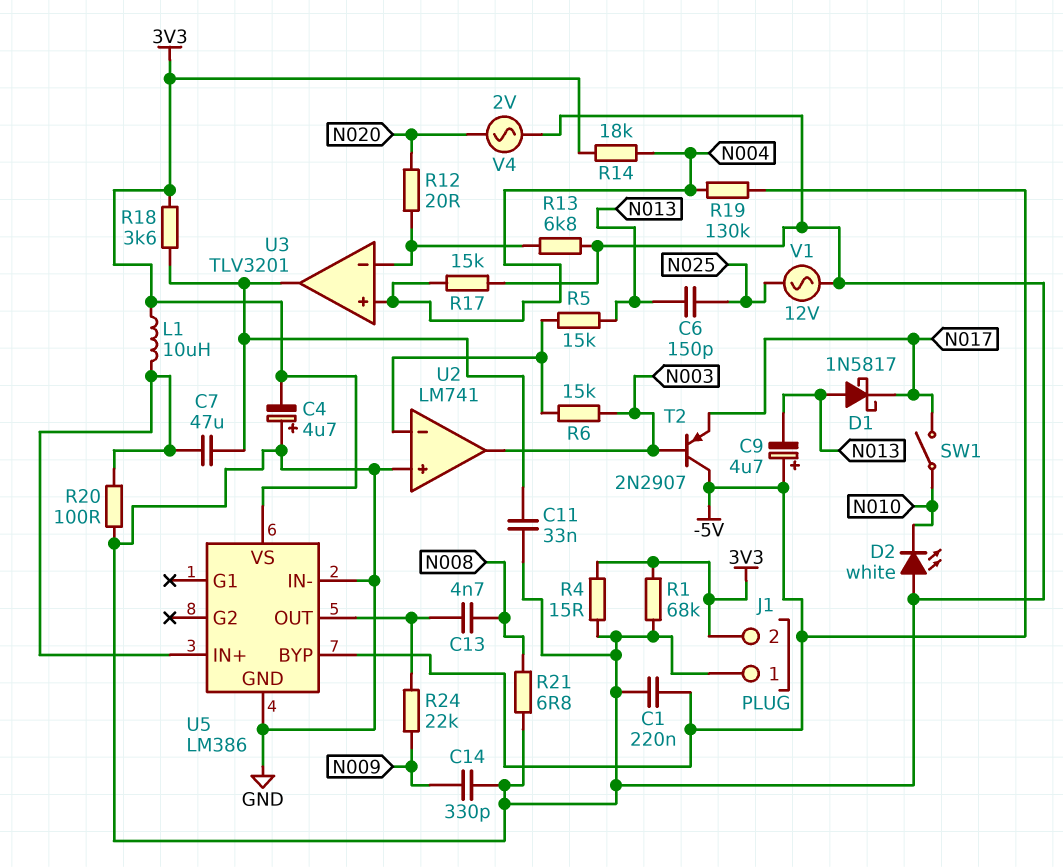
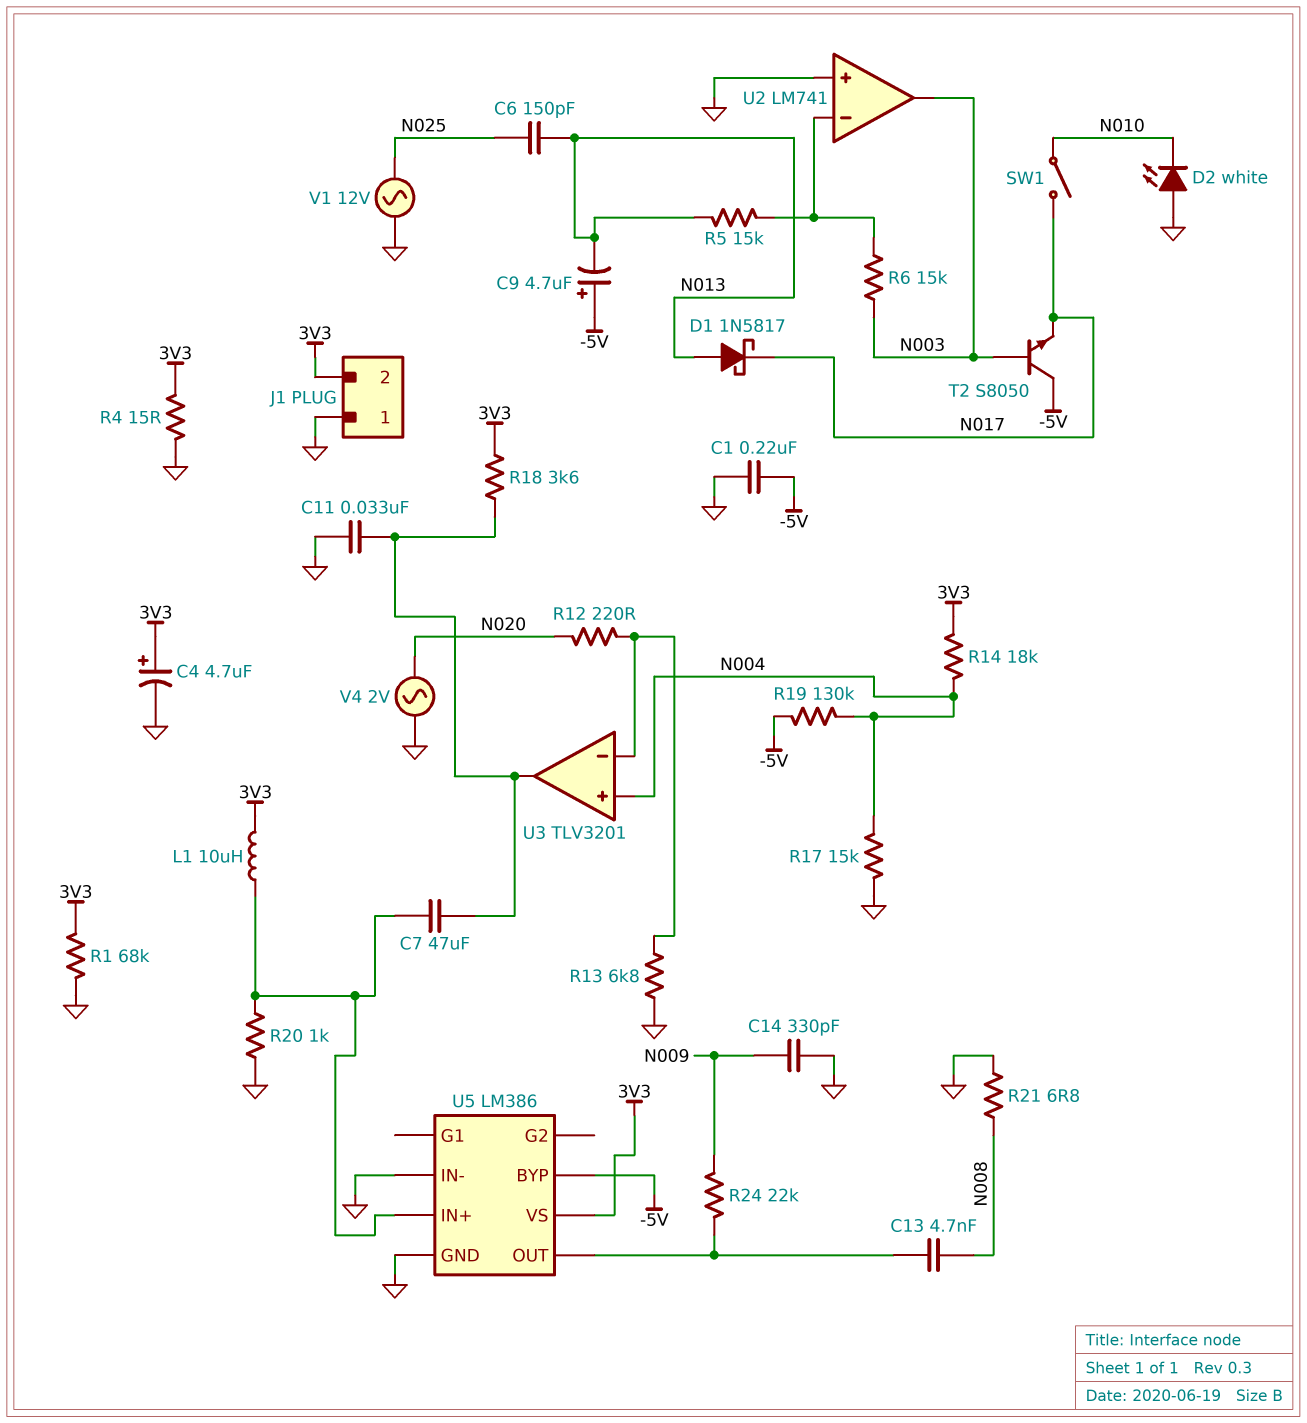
C4: 4.7uF (plus GND, minus 3V3) -> 4.7uF (plus 3V3, minus GND)
R12: 20 (N020, U3/in-) -> 220 (N020, U3/in-)
R20: 100 (GND, U5/IN+) -> 1k (GND, U5/IN+)
T2: PNP 2N2907 (B N003, C -5V, E N017) -> NPN S8050 (B N003, C -5V, E N017)

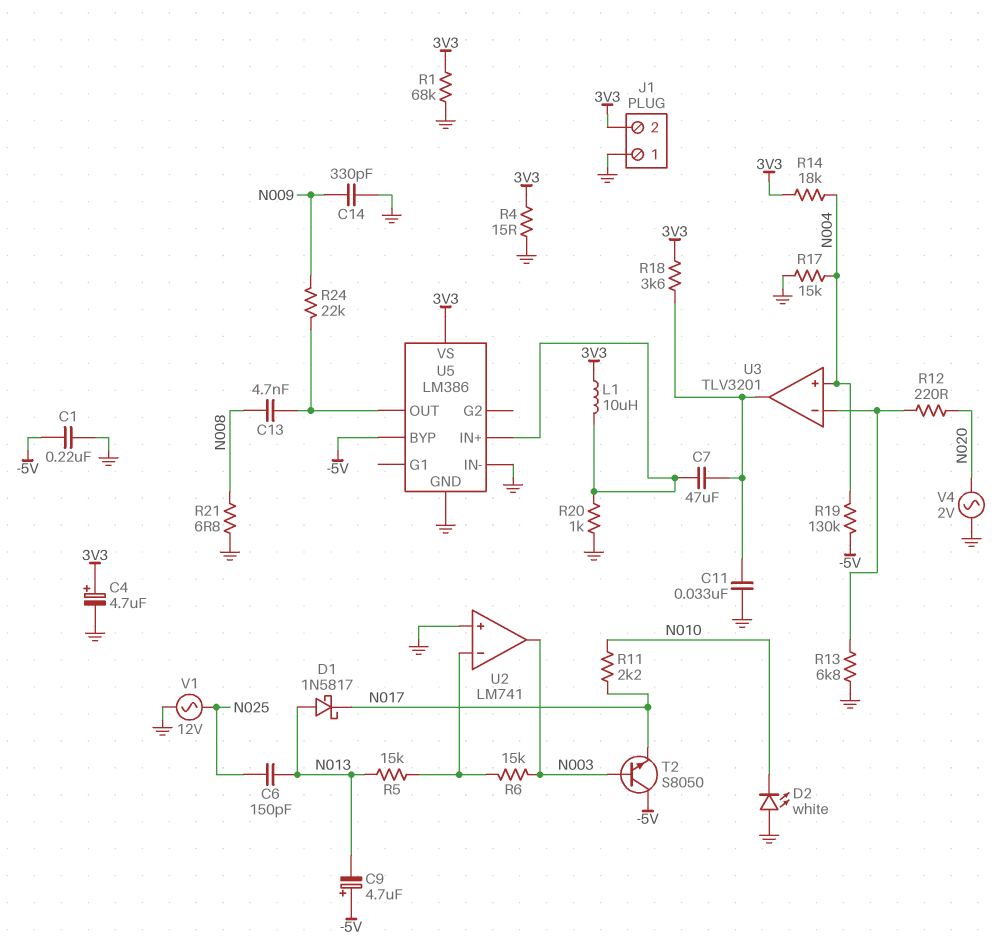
R11: none -> 2.2k (N010, N017)
SW1: switch (N010, N017) -> none

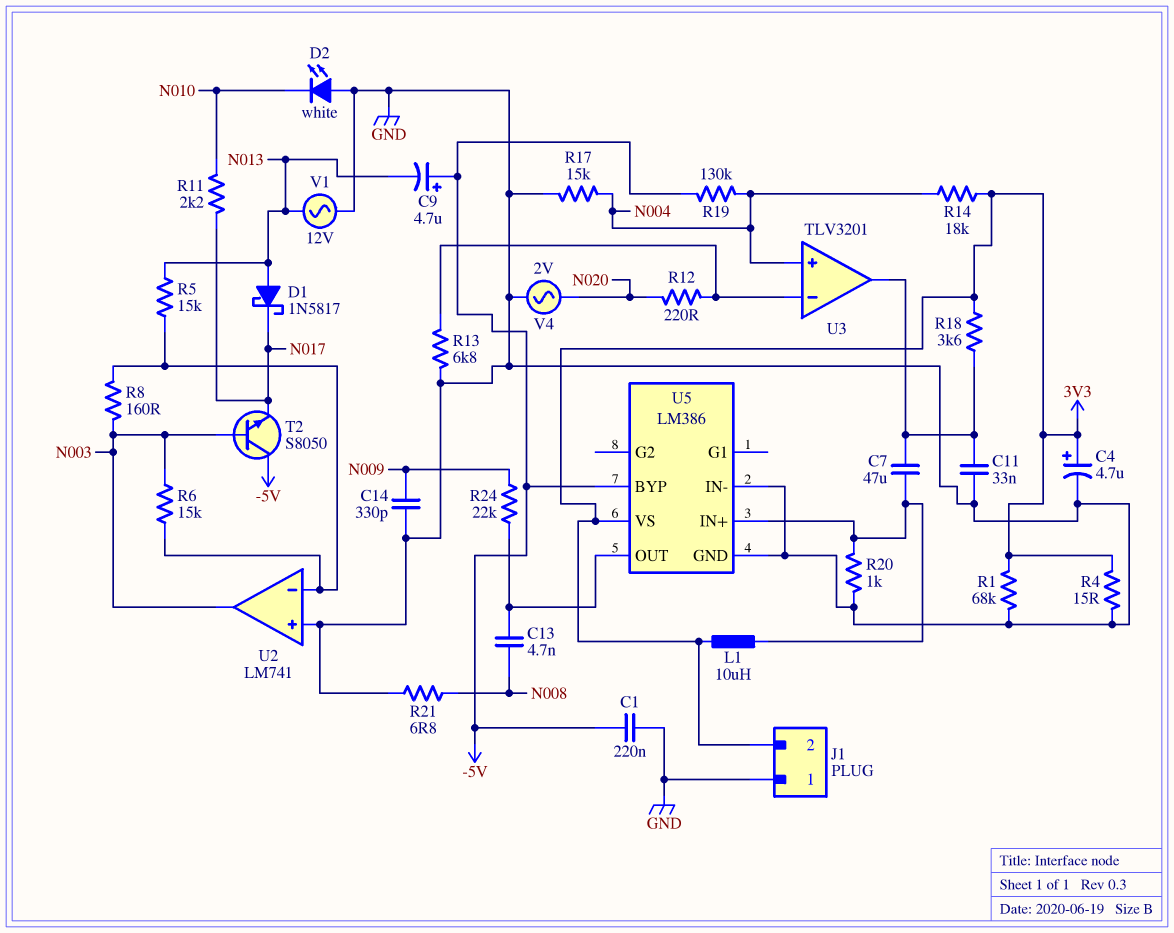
C6: 150pF (N013, N025) -> none
R8: none -> 160 (N003, U2/in-)
V1: AC 12V (GND, N025) -> AC 12V (GND, N013)

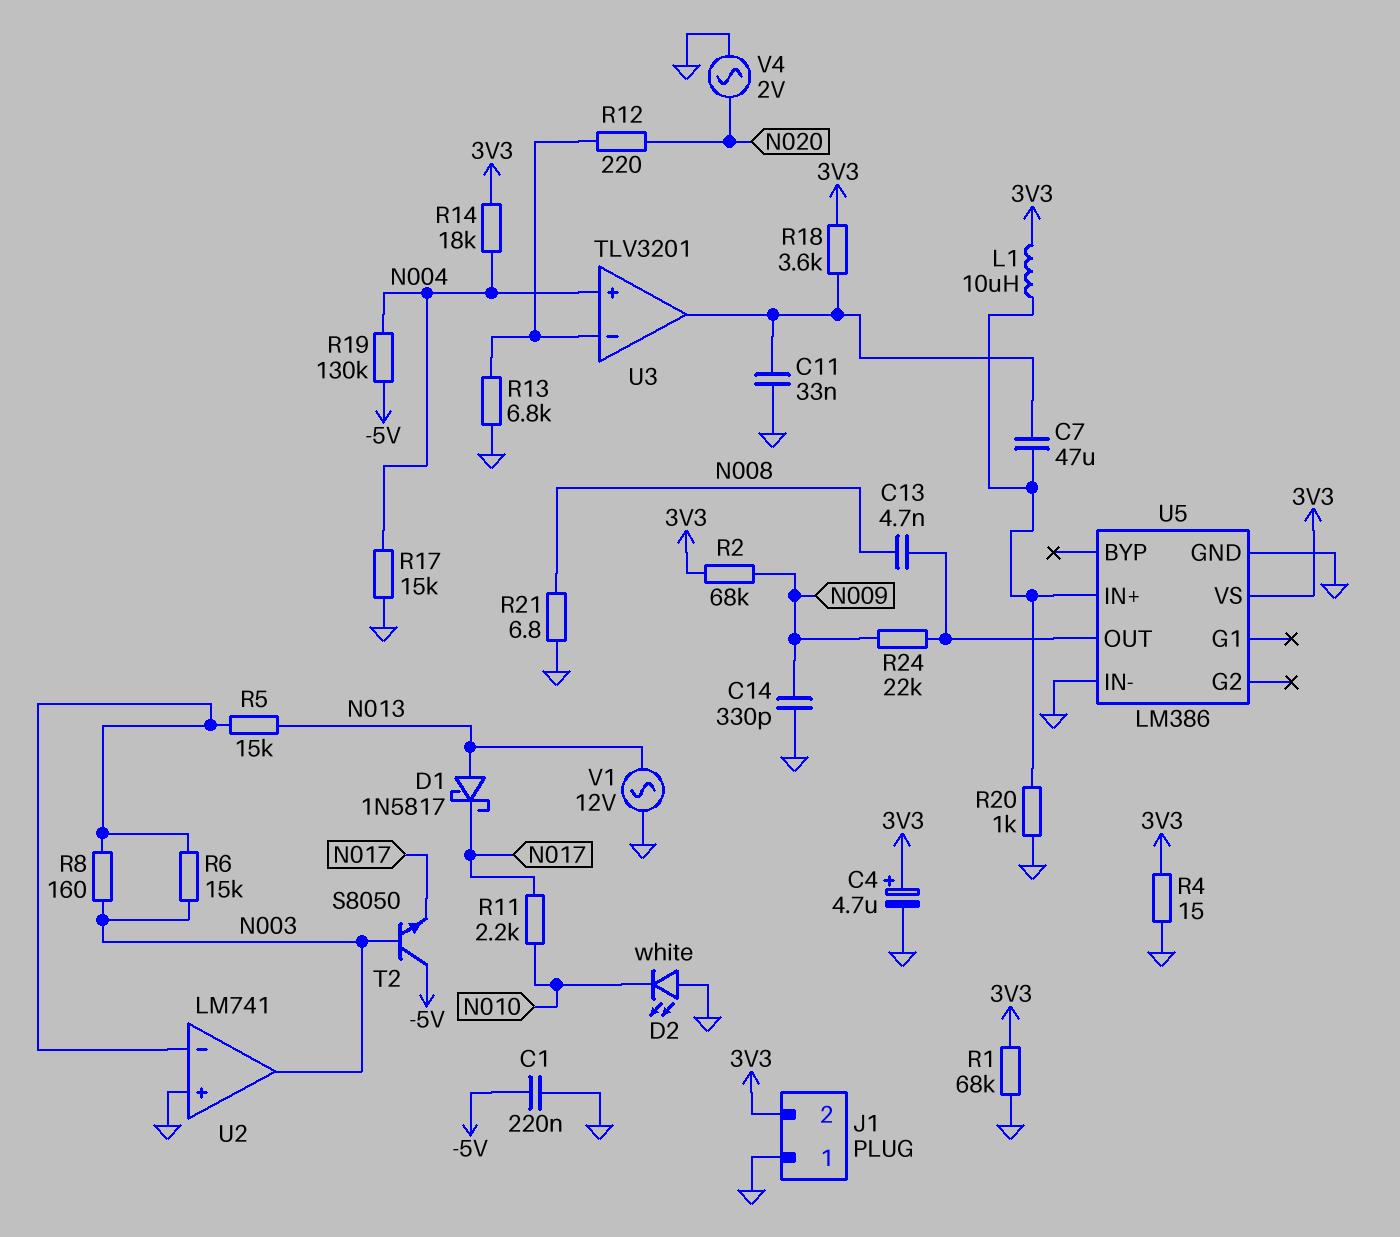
C9: 4.7uF (plus -5V, minus N013) -> none
R2: none -> 68k (3V3, N009)
U5 pin BYP: -5V -> none

